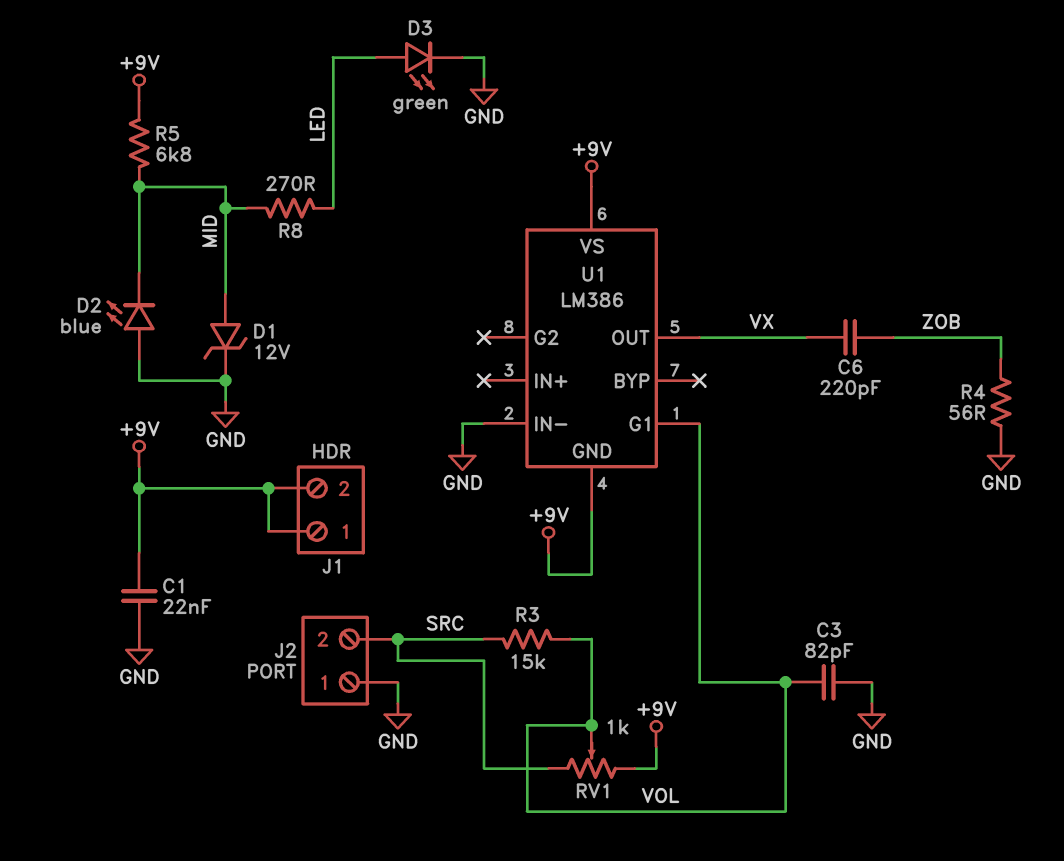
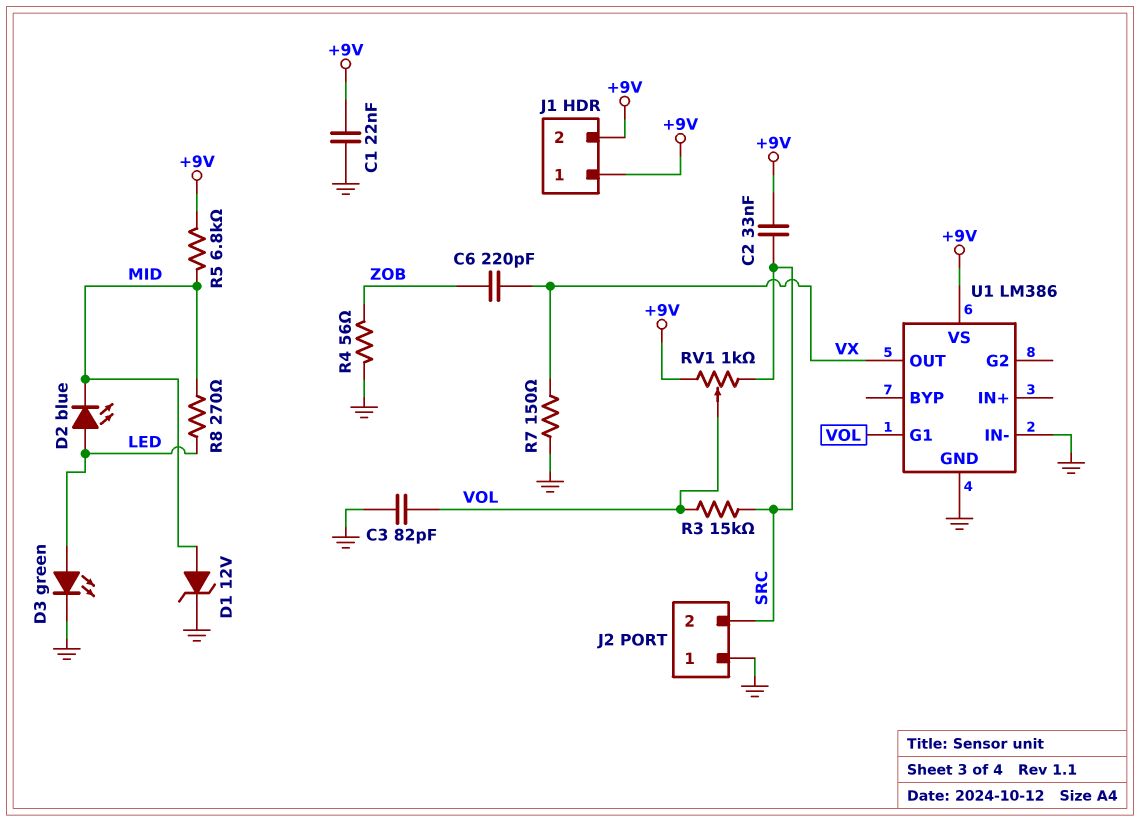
C2: none -> 33nF (+9V, SRC)
D2: LED blue (A GND, K MID) -> LED blue (A LED, K MID)
R7: none -> 150 (GND, VX)
U1 pin GND: +9V -> GND

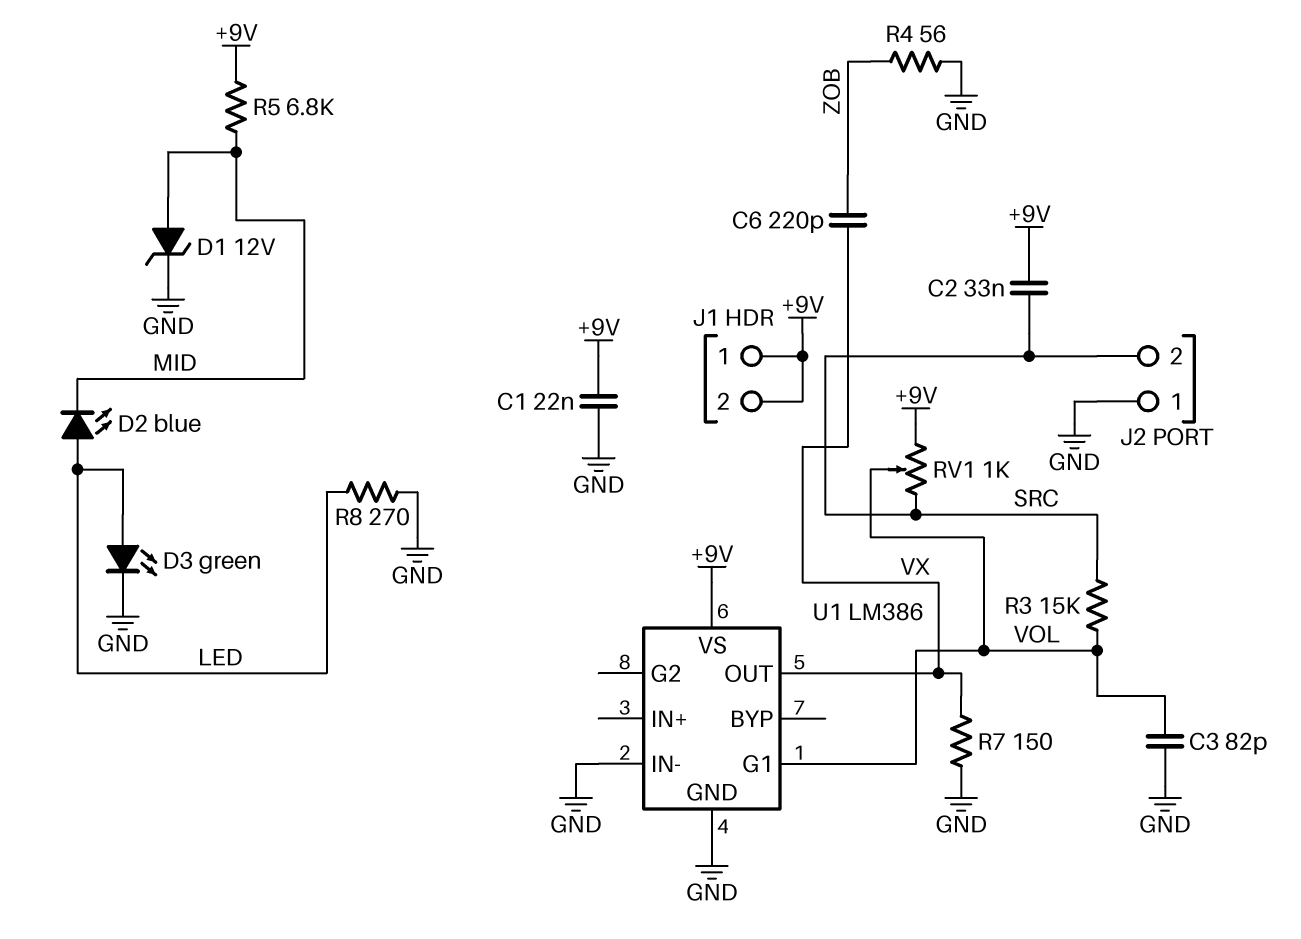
R8: 270 (LED, MID) -> 270 (GND, LED)

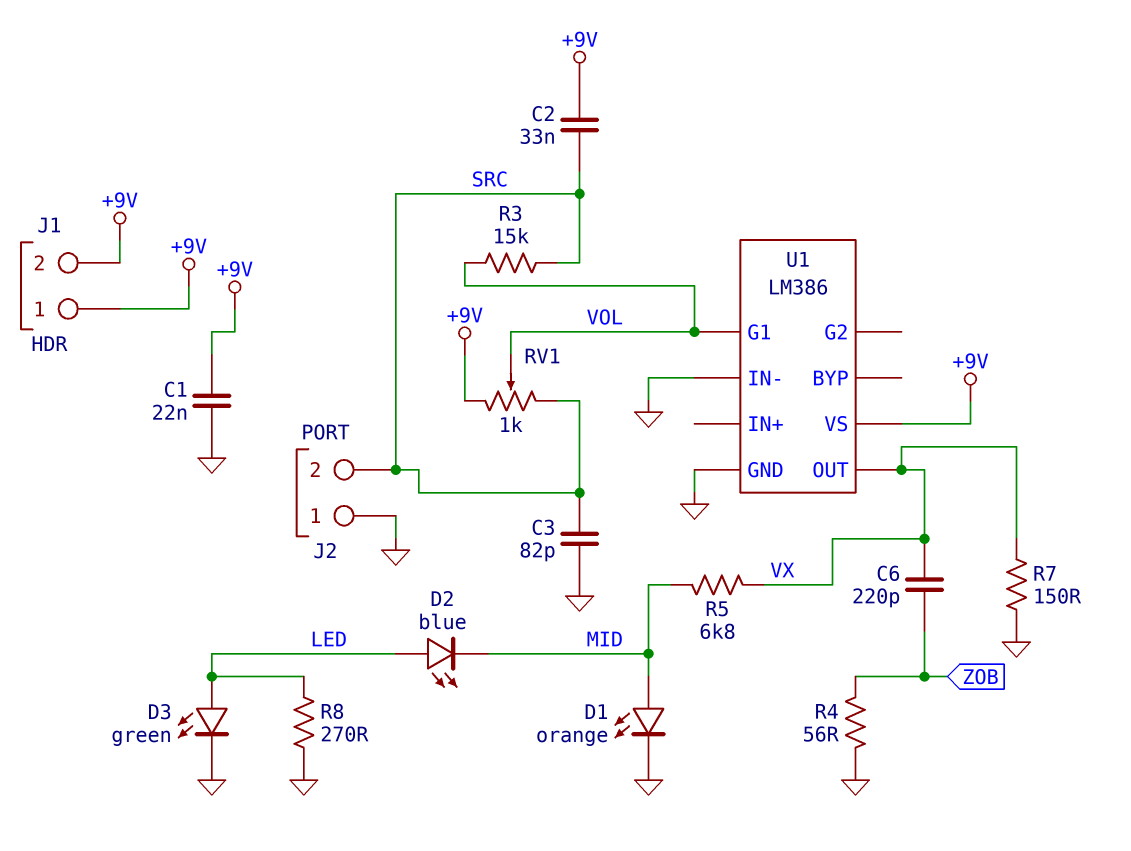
C3: 82pF (GND, VOL) -> 82pF (GND, SRC)
D1: zener 12V (A MID, K GND) -> LED orange (A MID, K GND)
R5: 6.8k (+9V, MID) -> 6.8k (MID, VX)

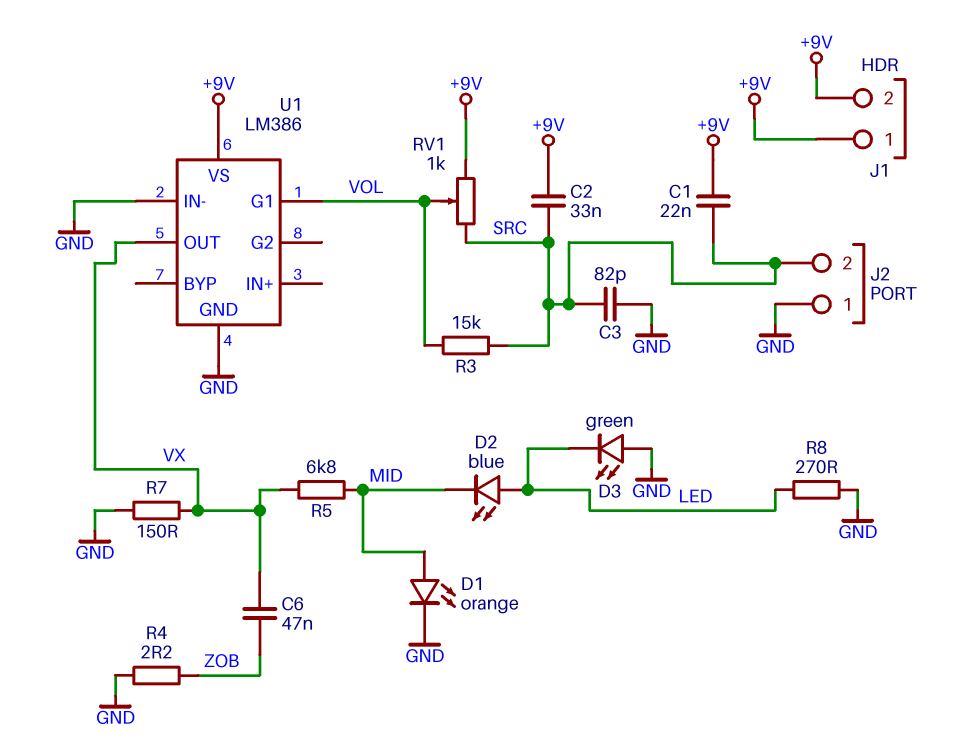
C1: 22nF (+9V, GND) -> 22nF (+9V, SRC)
C6: 220pF (VX, ZOB) -> 47nF (VX, ZOB)
D3: LED green (A LED, K GND) -> LED green (A GND, K LED)
R4: 56 (GND, ZOB) -> 2.2 (GND, ZOB)

